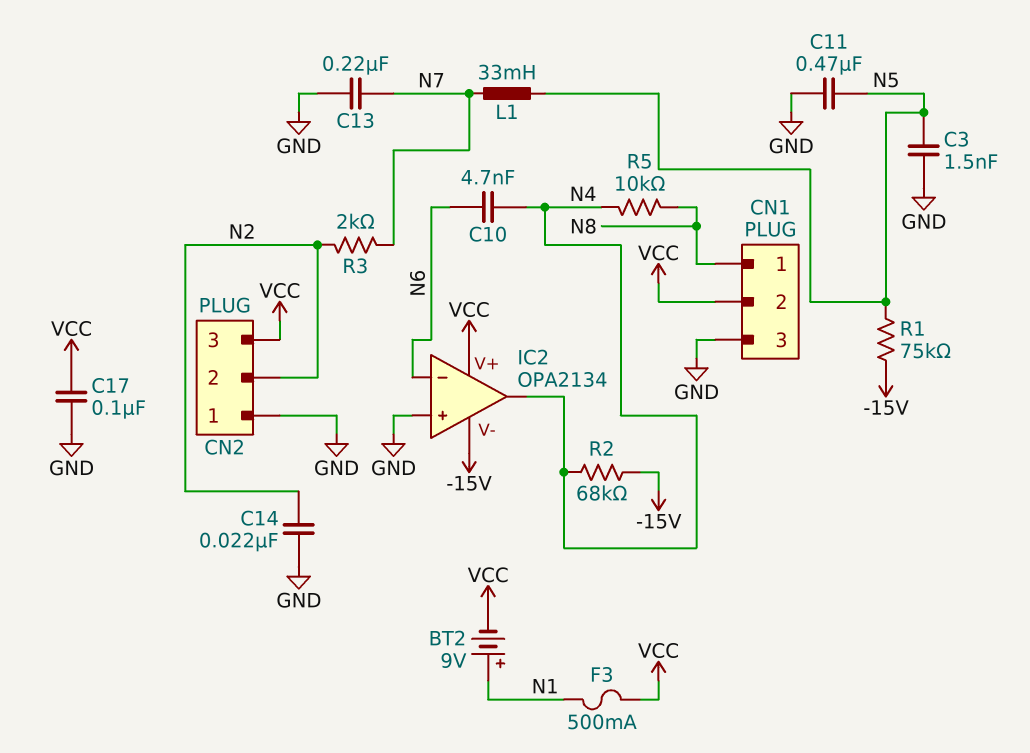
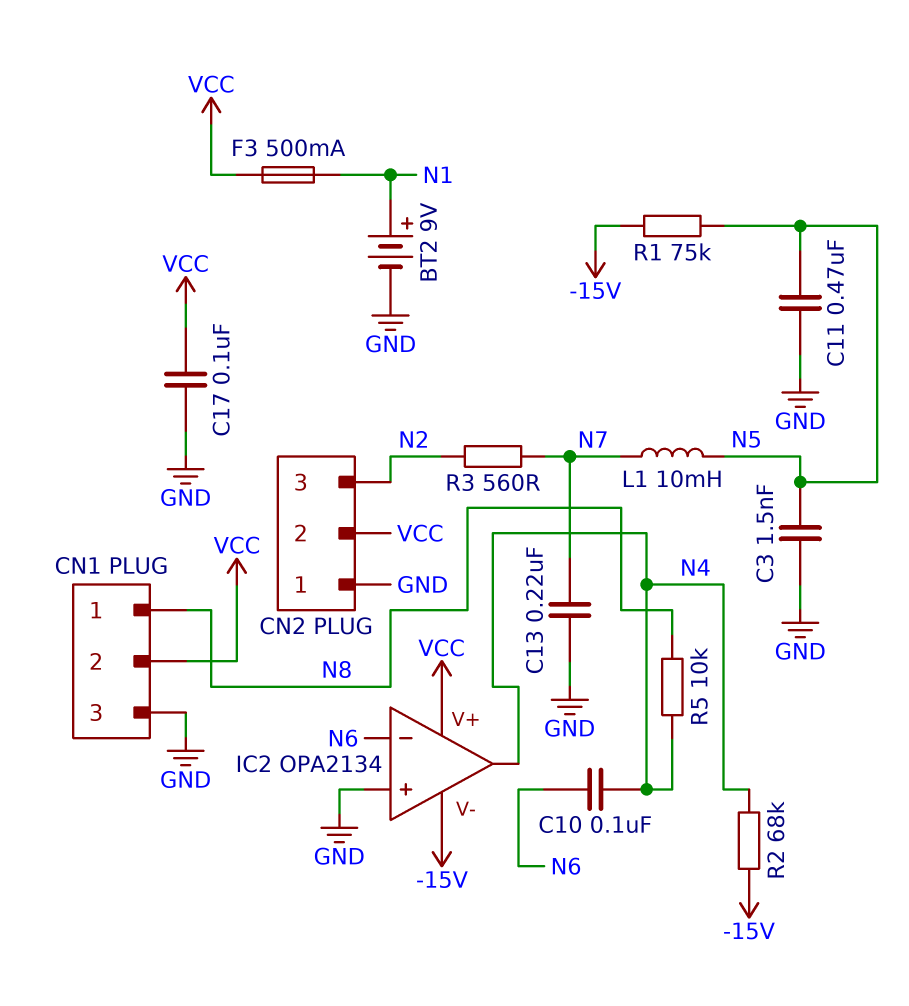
BT2: 9V (plus N1, minus VCC) -> 9V (plus N1, minus GND)
C10: 4.7nF (N4, N6) -> 100nF (N4, N6)
C14: 22nF (GND, N2) -> none
CN2 pin 2: N2 -> VCC
CN2 pin 3: VCC -> N2
L1: 33mH (N5, N7) -> 10mH (N5, N7)
R3: 2k (N2, N7) -> 560 (N2, N7)

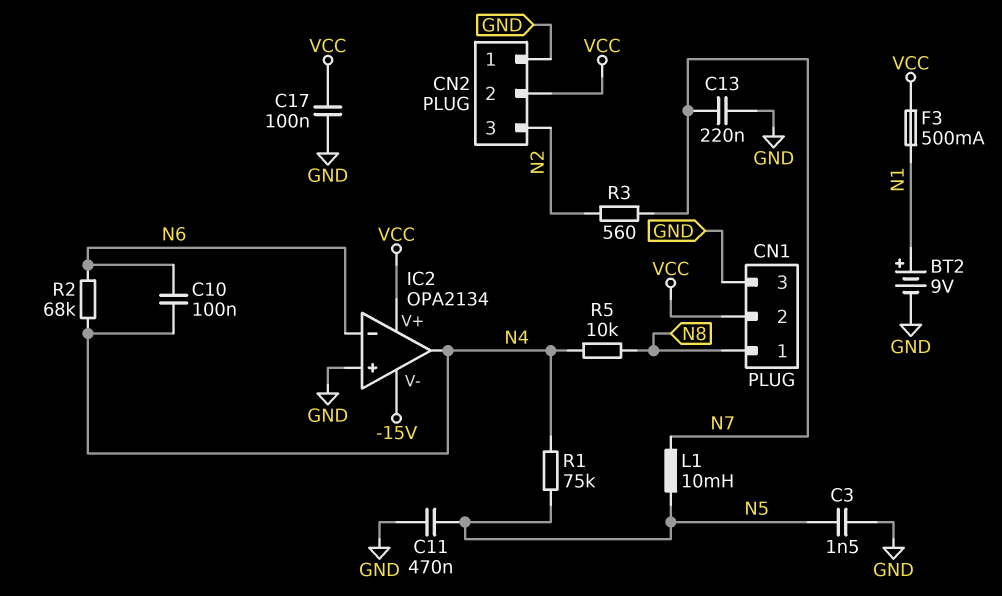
R1: 75k (-15V, N5) -> 75k (N4, N5)
R2: 68k (-15V, N4) -> 68k (N4, N6)

